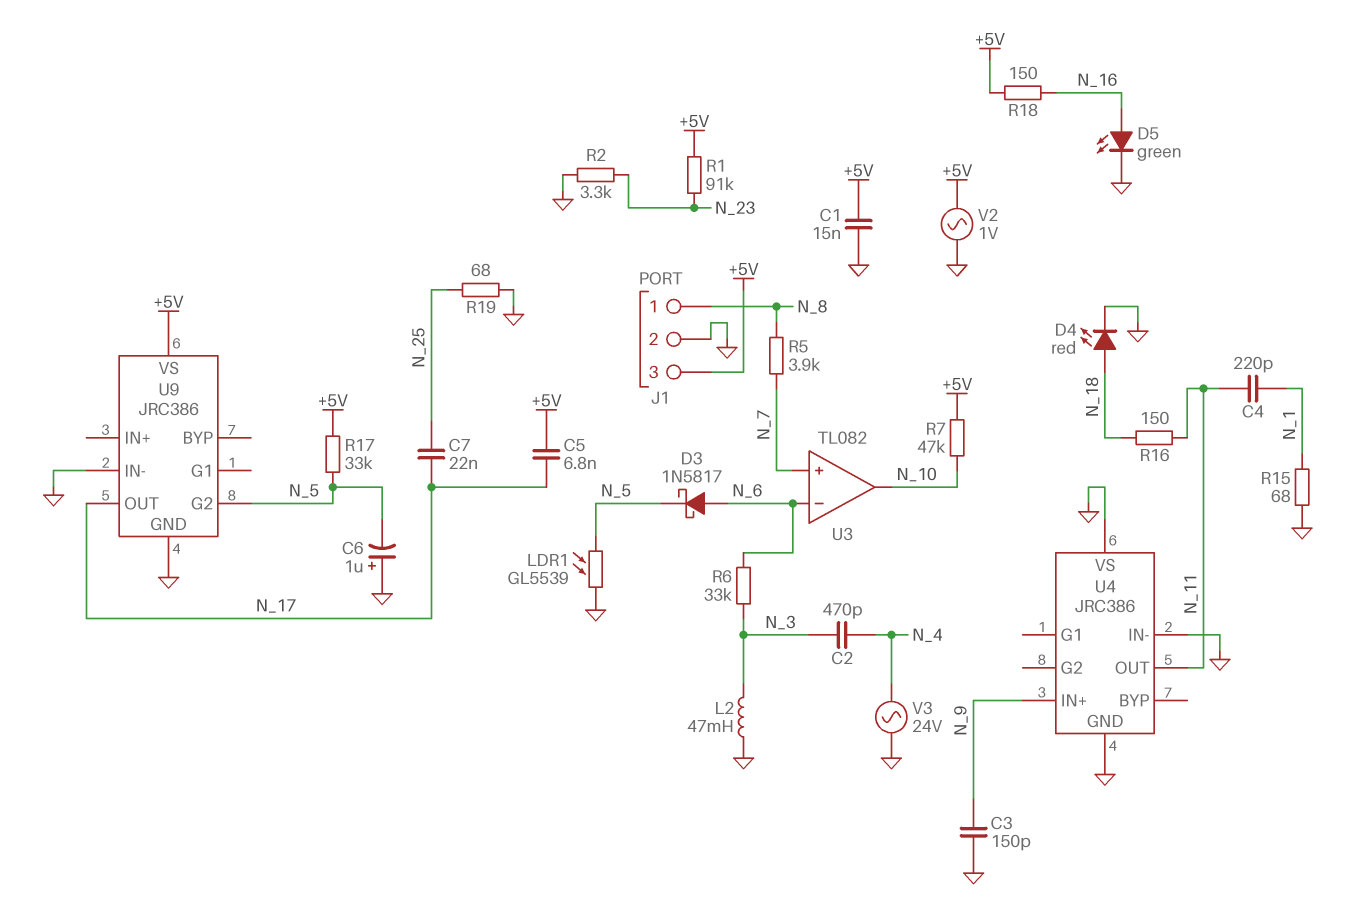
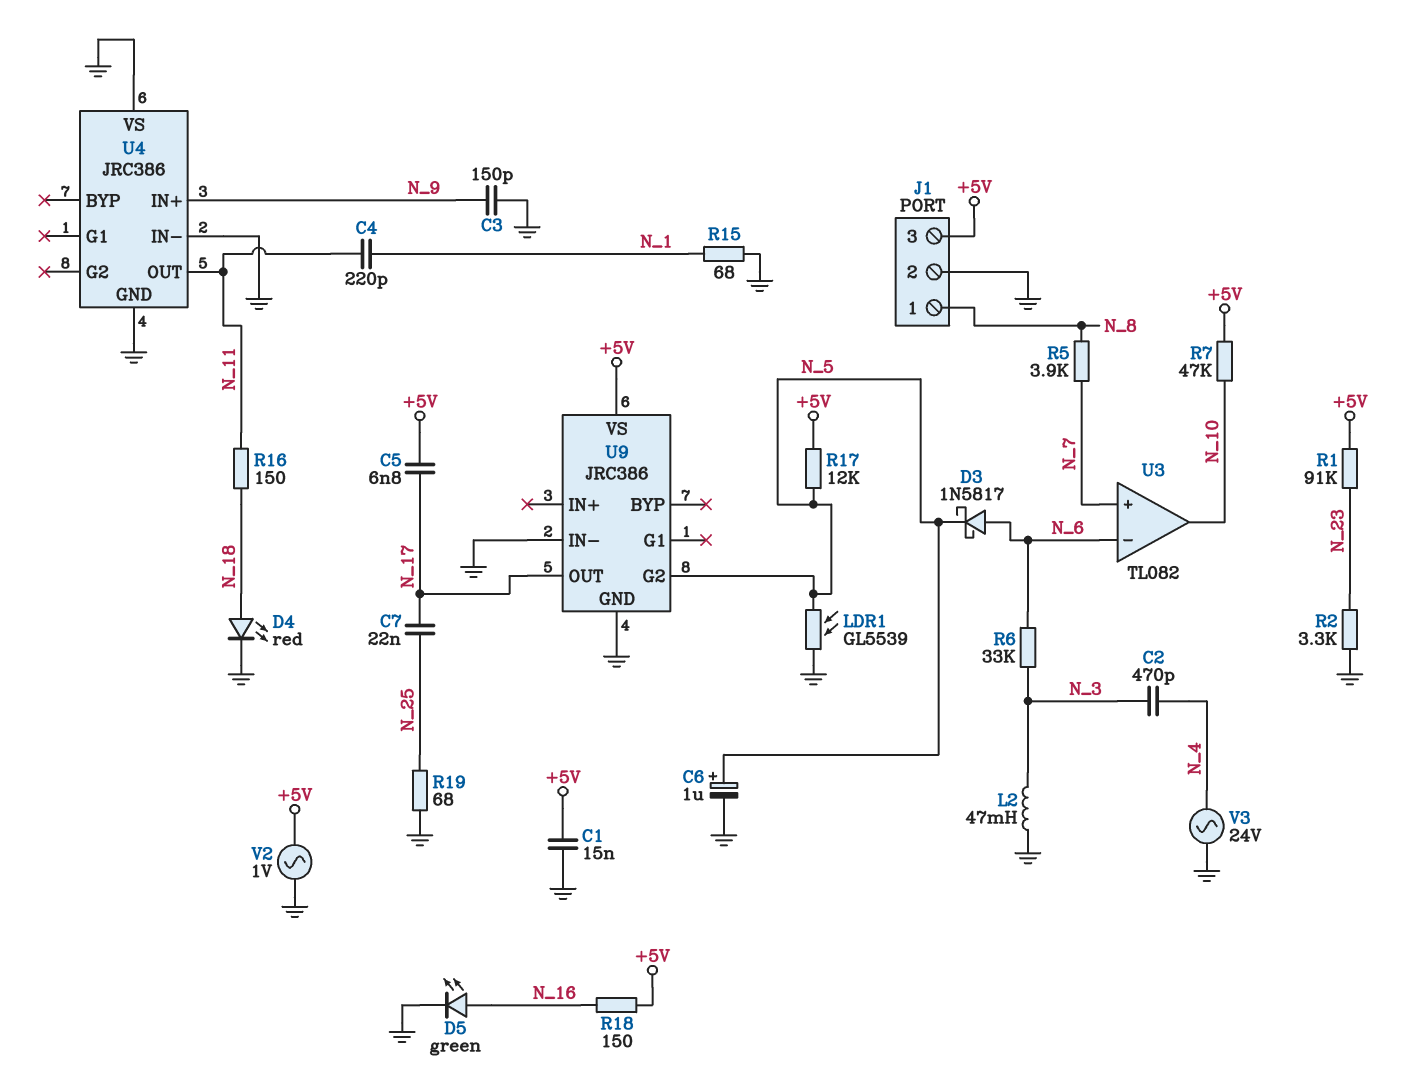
C6: 1uF (plus GND, minus N_5) -> 1uF (plus N_5, minus GND)
R17: 33k (+5V, N_5) -> 12k (+5V, N_5)

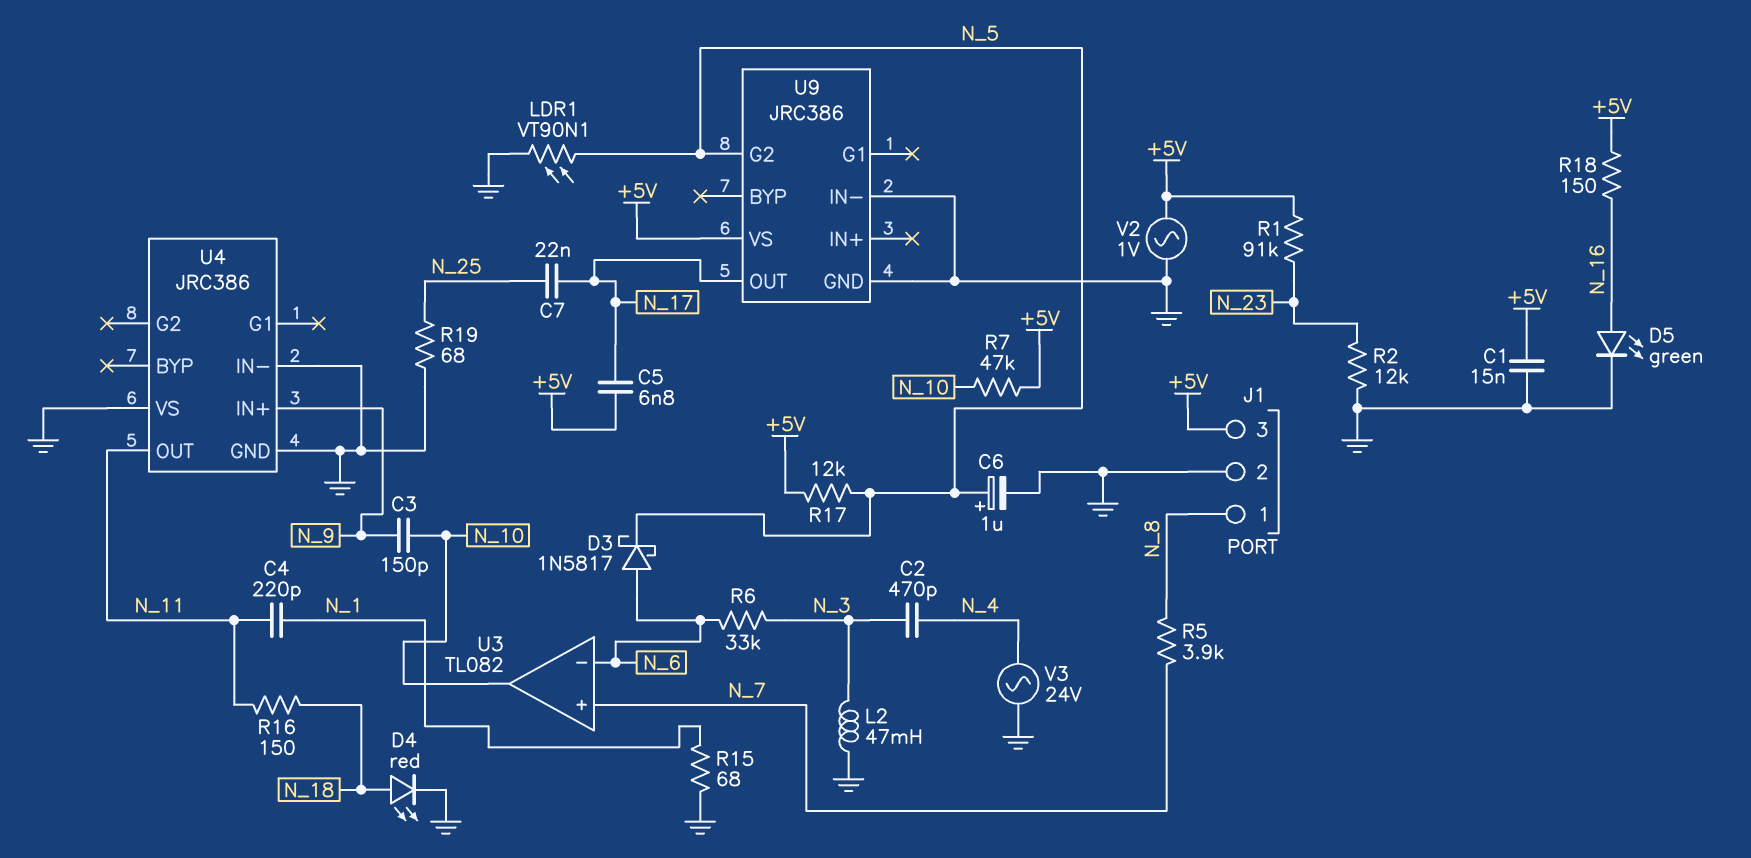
C3: 150pF (GND, N_9) -> 150pF (N_9, N_10)
LDR1: GL5539 (GND, N_5) -> VT90N1 (GND, N_5)
R2: 3.3k (GND, N_23) -> 12k (GND, N_23)

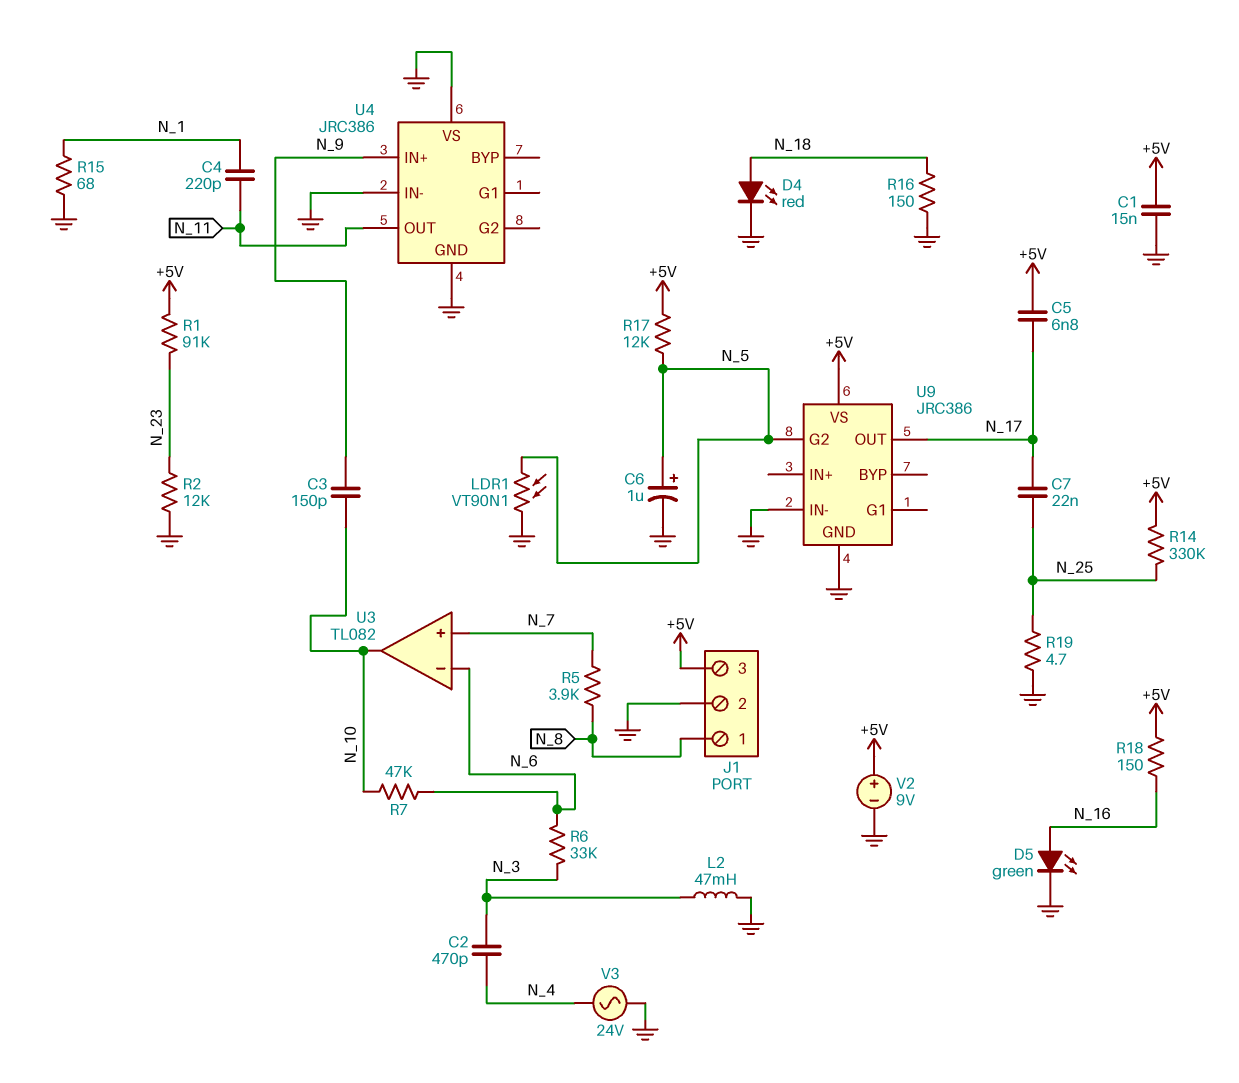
D3: schottky 1N5817 (A N_6, K N_5) -> none
R7: 47k (+5V, N_10) -> 47k (N_6, N_10)
R14: none -> 330k (+5V, N_25)
R16: 150 (N_11, N_18) -> 150 (GND, N_18)
R19: 68 (GND, N_25) -> 4.7 (GND, N_25)
V2: AC 1V (+5V, GND) -> 9V (plus +5V, minus GND)

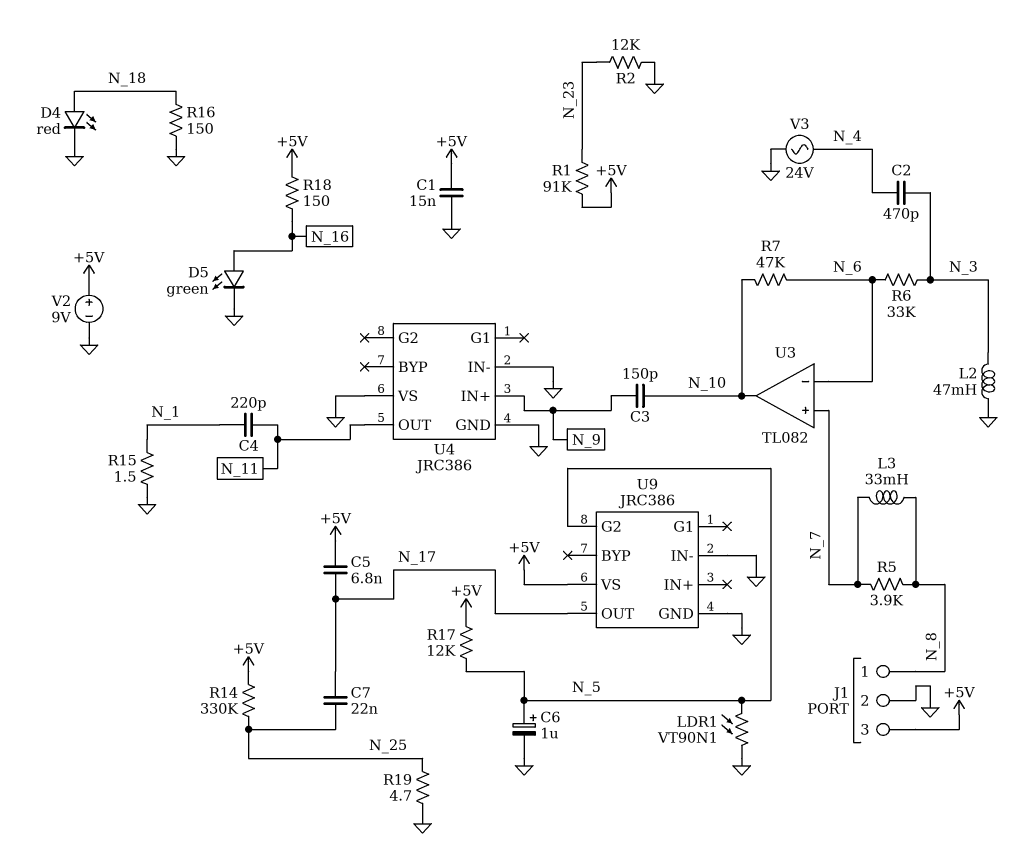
L3: none -> 33mH (N_7, N_8)
R15: 68 (GND, N_1) -> 1.5 (GND, N_1)

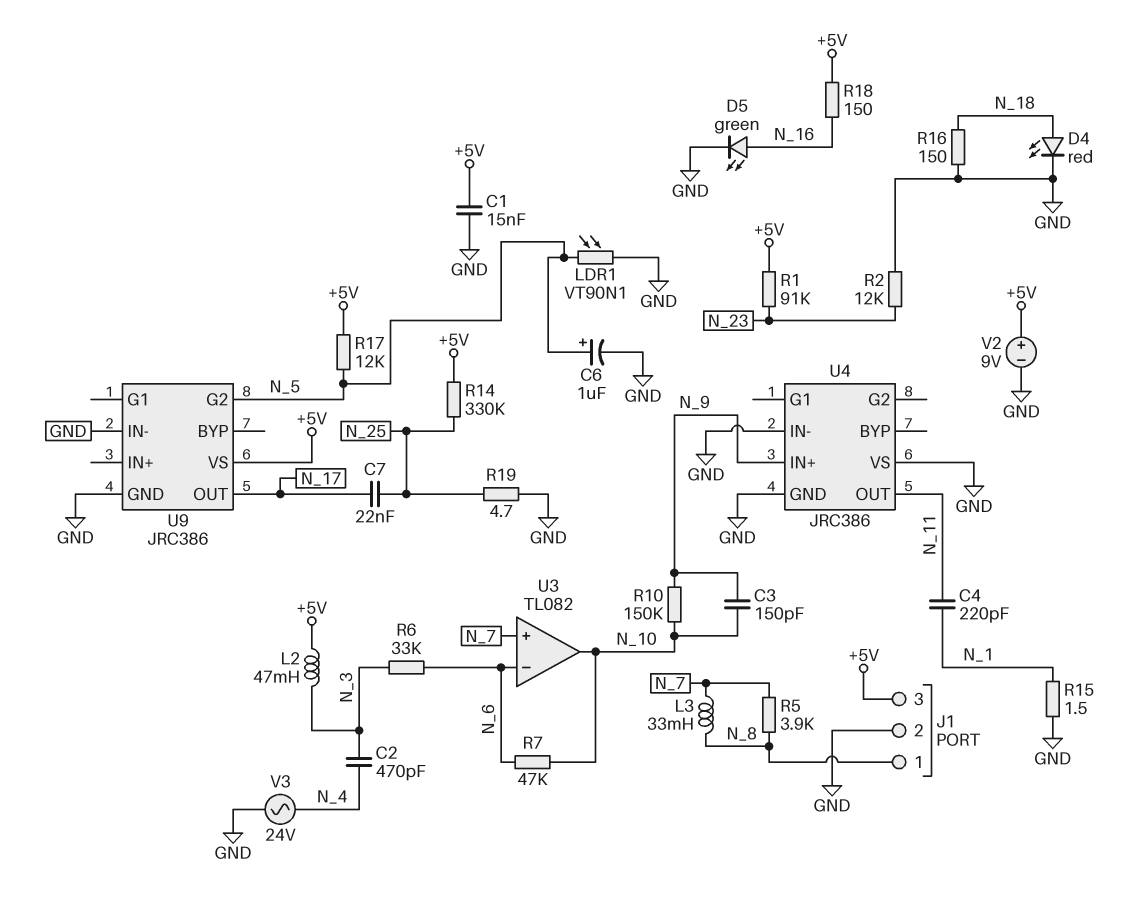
C5: 6.8nF (+5V, N_17) -> none
L2: 47mH (GND, N_3) -> 47mH (+5V, N_3)
R10: none -> 150k (N_9, N_10)

